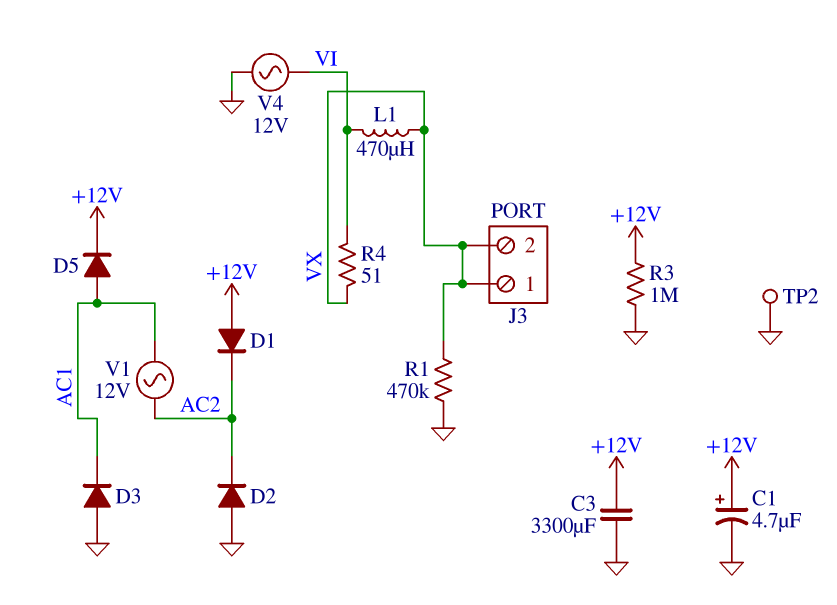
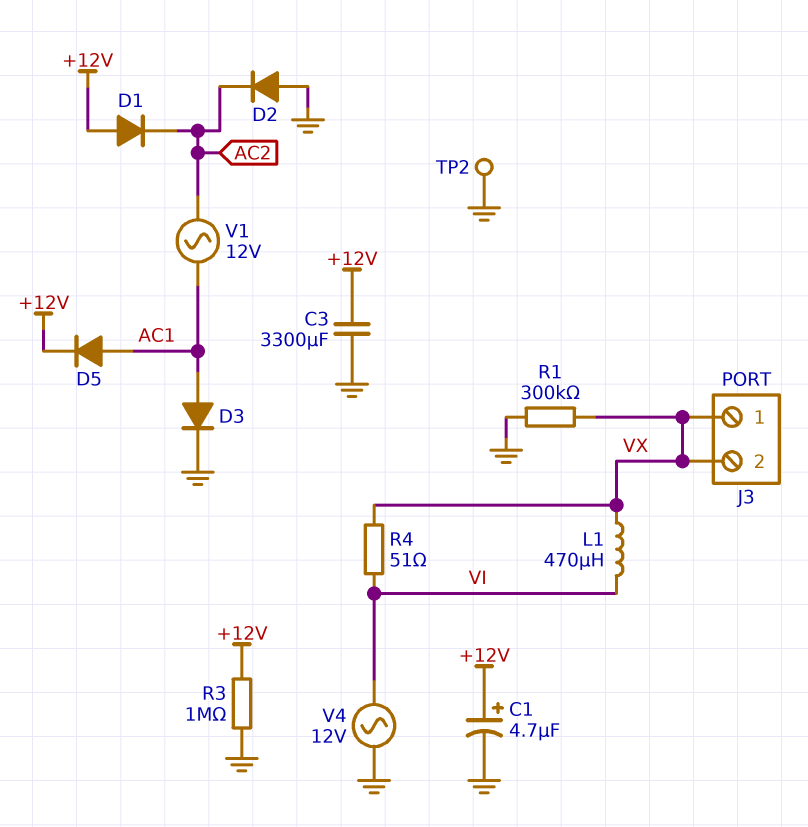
D3: diode (A GND, K AC1) -> diode (A AC1, K GND)
R1: 470k (GND, VX) -> 300k (GND, VX)

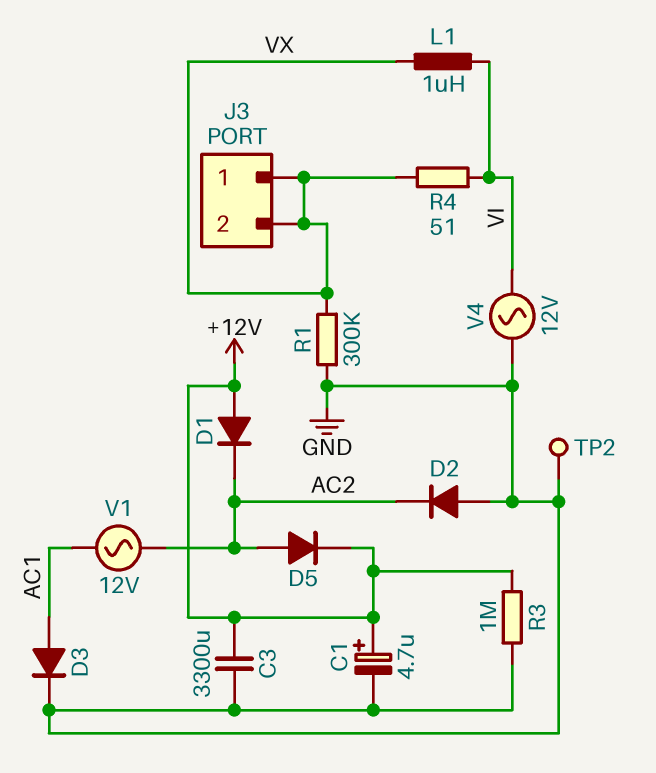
D5: diode (A AC1, K +12V) -> diode (A AC2, K +12V)
L1: 470uH (VI, VX) -> 1uH (VI, VX)

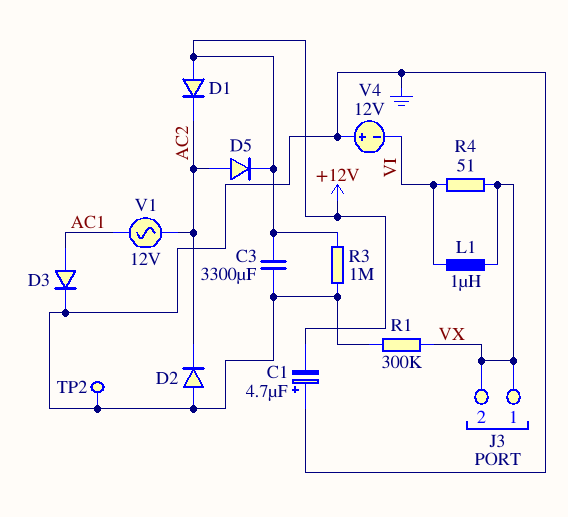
C1: 4.7uF (plus +12V, minus GND) -> 4.7uF (plus GND, minus +12V)
V4: AC 12V (GND, VI) -> 12V (plus GND, minus VI)

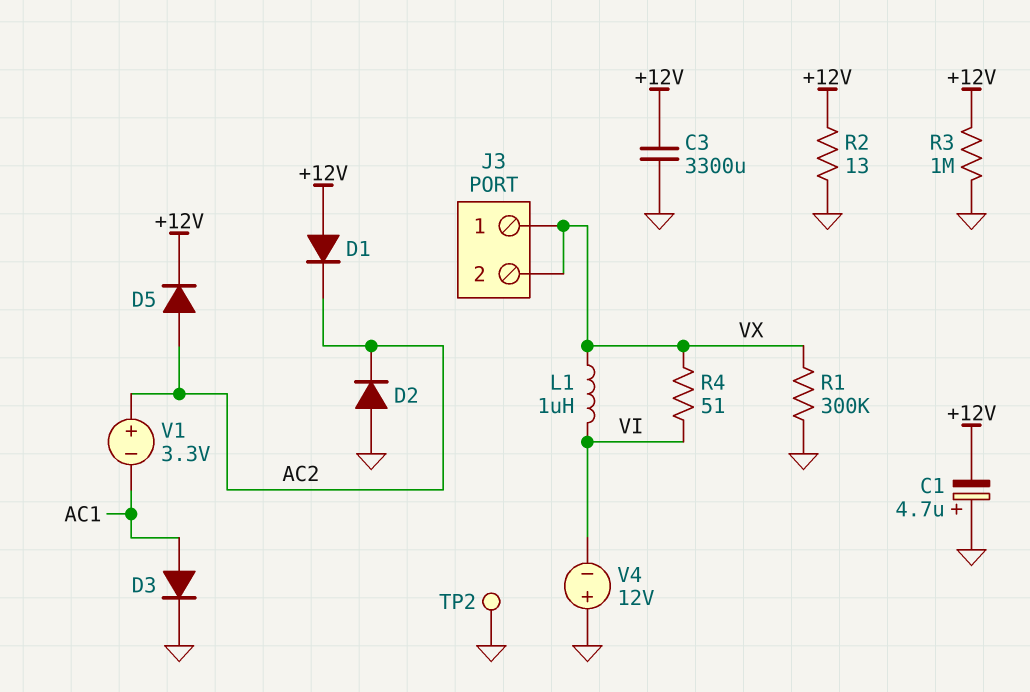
R2: none -> 13 (+12V, GND)
V1: AC 12V (AC1, AC2) -> 3.3V (plus AC2, minus AC1)

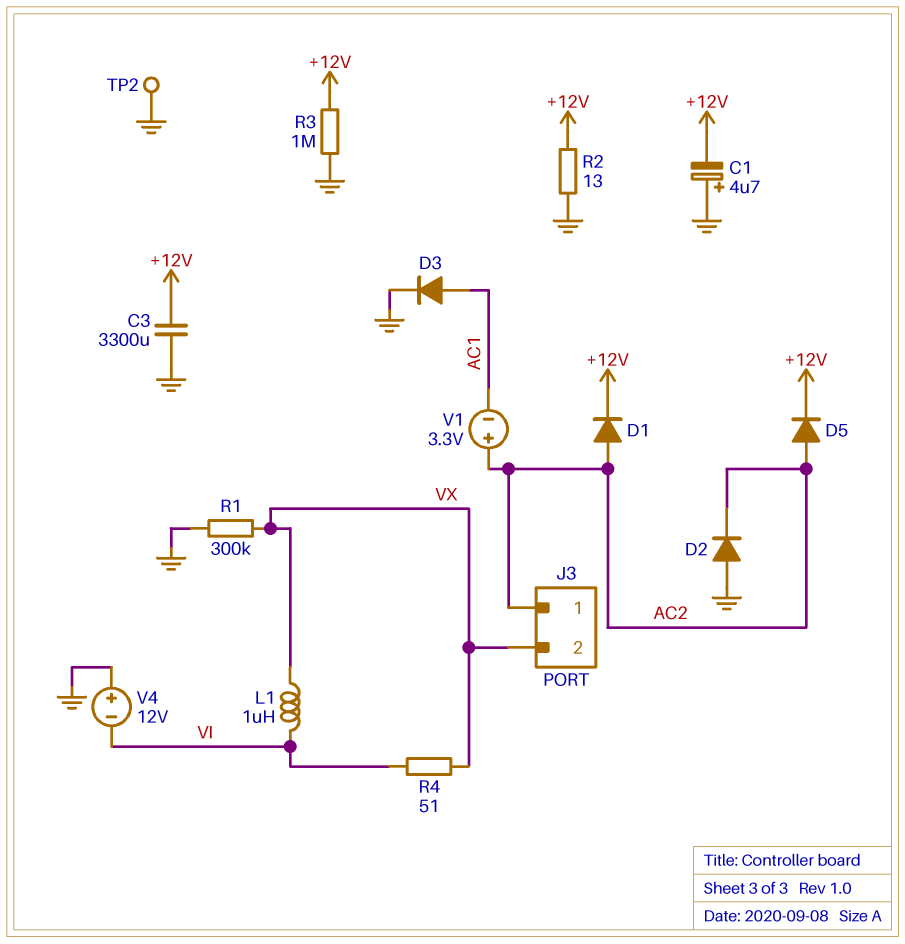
D1: diode (A +12V, K AC2) -> diode (A AC2, K +12V)
J3 pin 1: VX -> AC2

